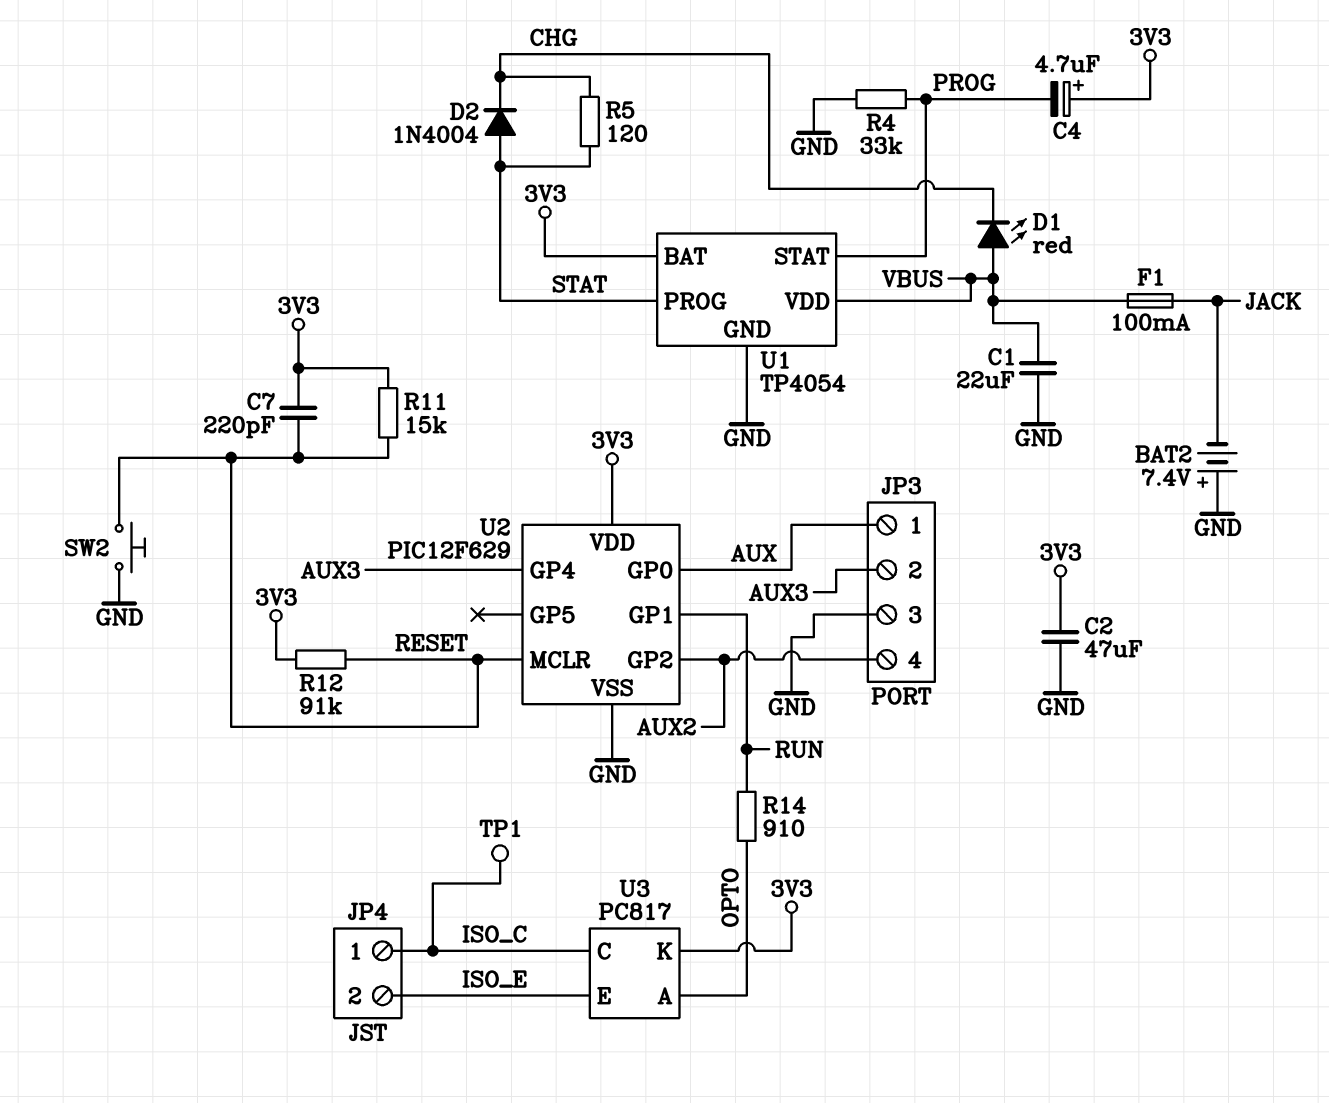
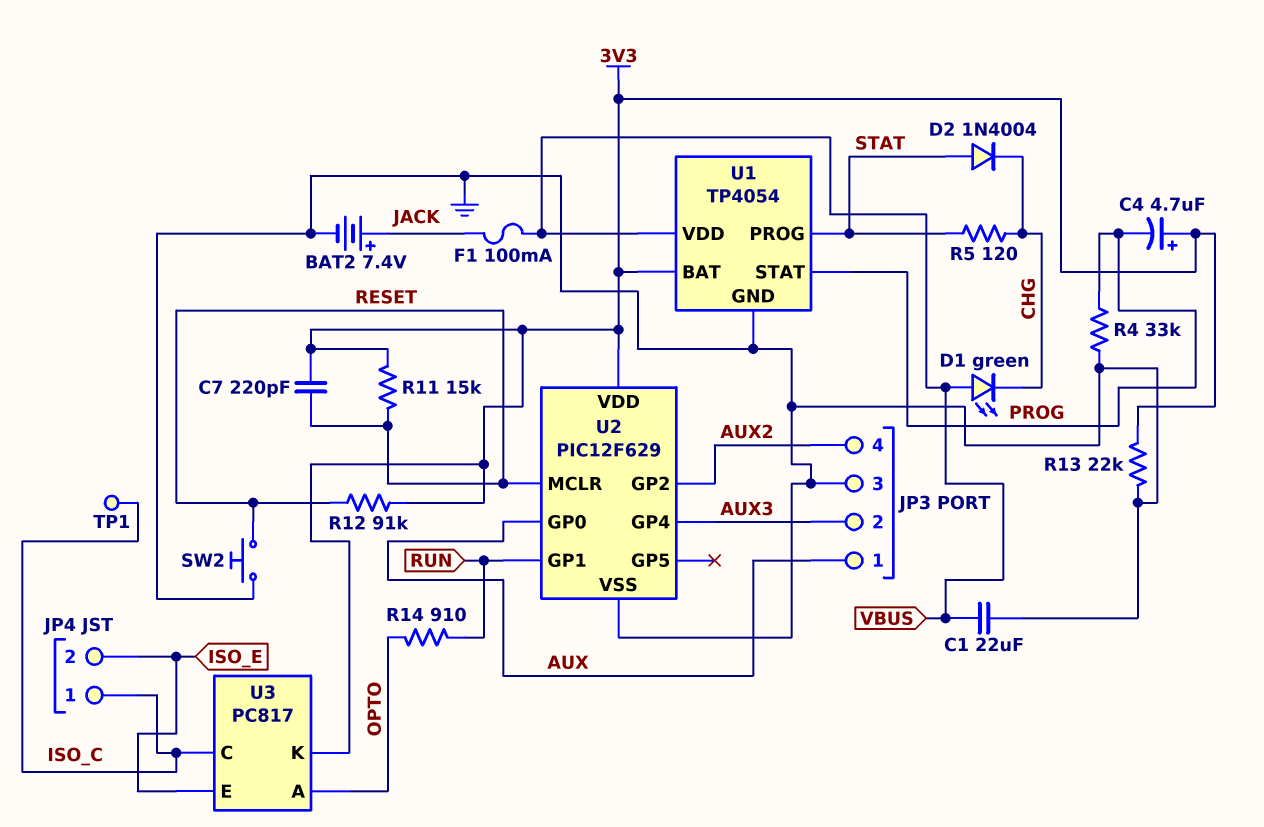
BAT2: 7.4V (plus GND, minus JACK) -> 7.4V (plus JACK, minus GND)
C2: 47uF (3V3, GND) -> none
D1: LED red (A VBUS, K CHG) -> LED green (A VBUS, K CHG)
R13: none -> 22k (3V3, GND)

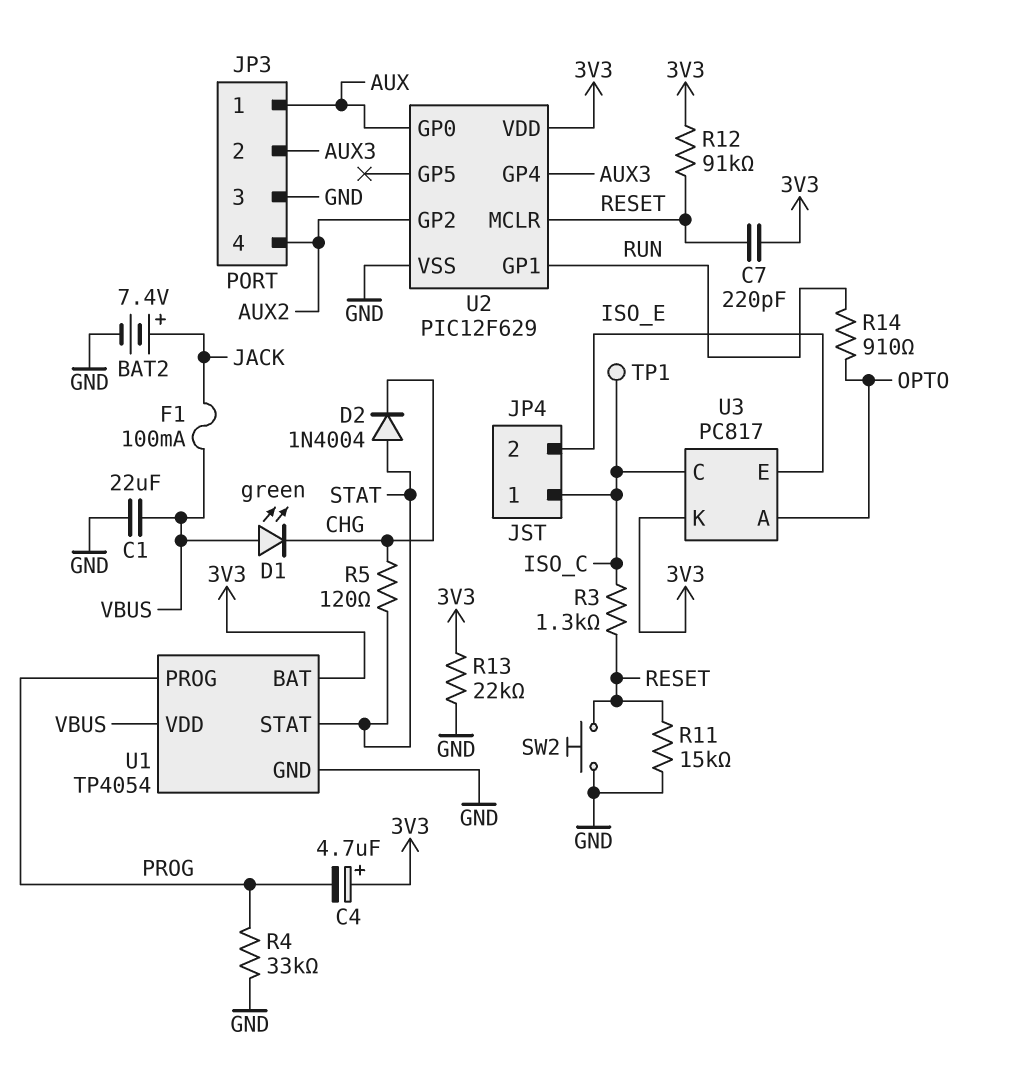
R3: none -> 1.3k (ISO_C, RESET)
R11: 15k (3V3, RESET) -> 15k (GND, RESET)
U1 pin PROG: STAT -> PROG
U1 pin STAT: PROG -> STAT

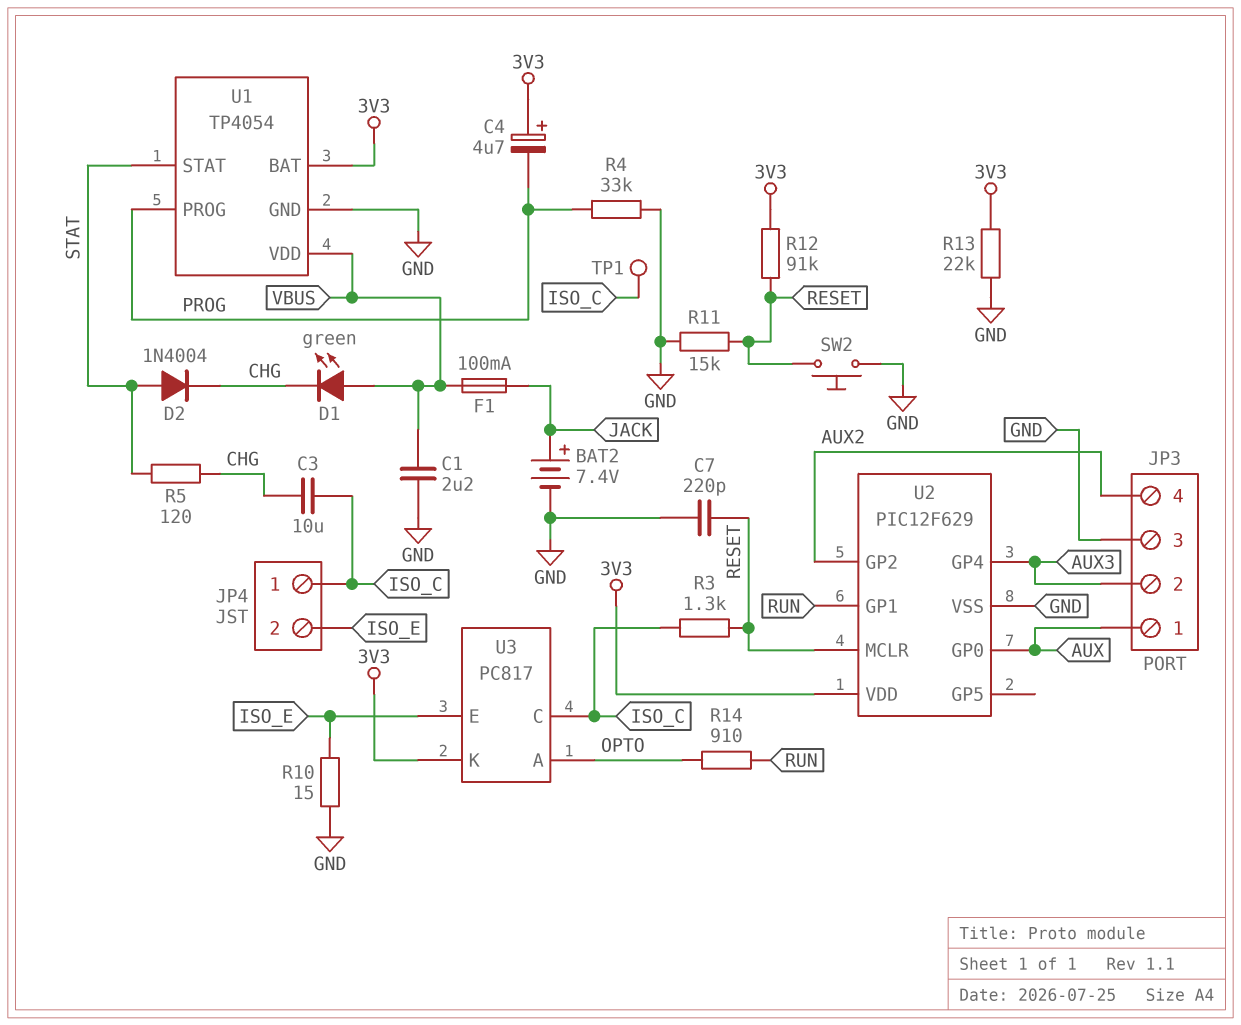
C1: 22uF (GND, VBUS) -> 2.2uF (GND, VBUS)
C3: none -> 10uF (CHG, ISO_C)
C7: 220pF (3V3, RESET) -> 220pF (GND, RESET)
R10: none -> 15 (GND, ISO_E)

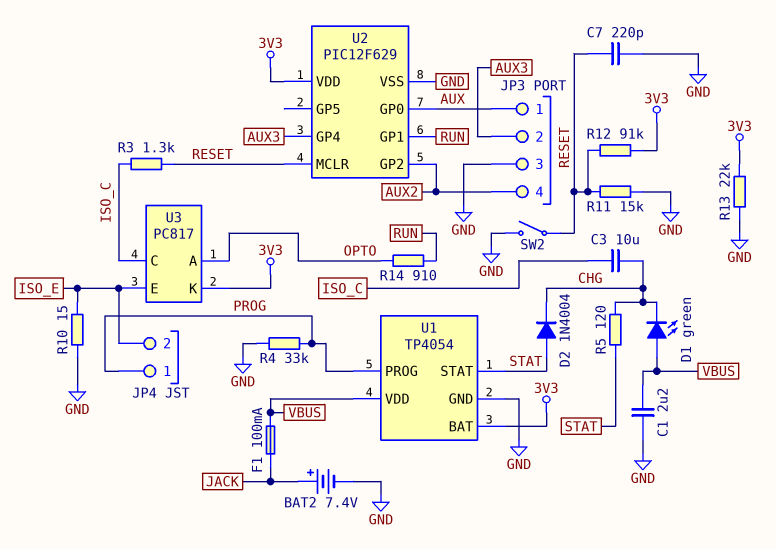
C4: 4.7uF (plus 3V3, minus PROG) -> none
JP4 pin 1: ISO_C -> PROG
SW2: button (GND, RESET) -> switch (GND, RESET)
TP1: test point (ISO_C) -> none

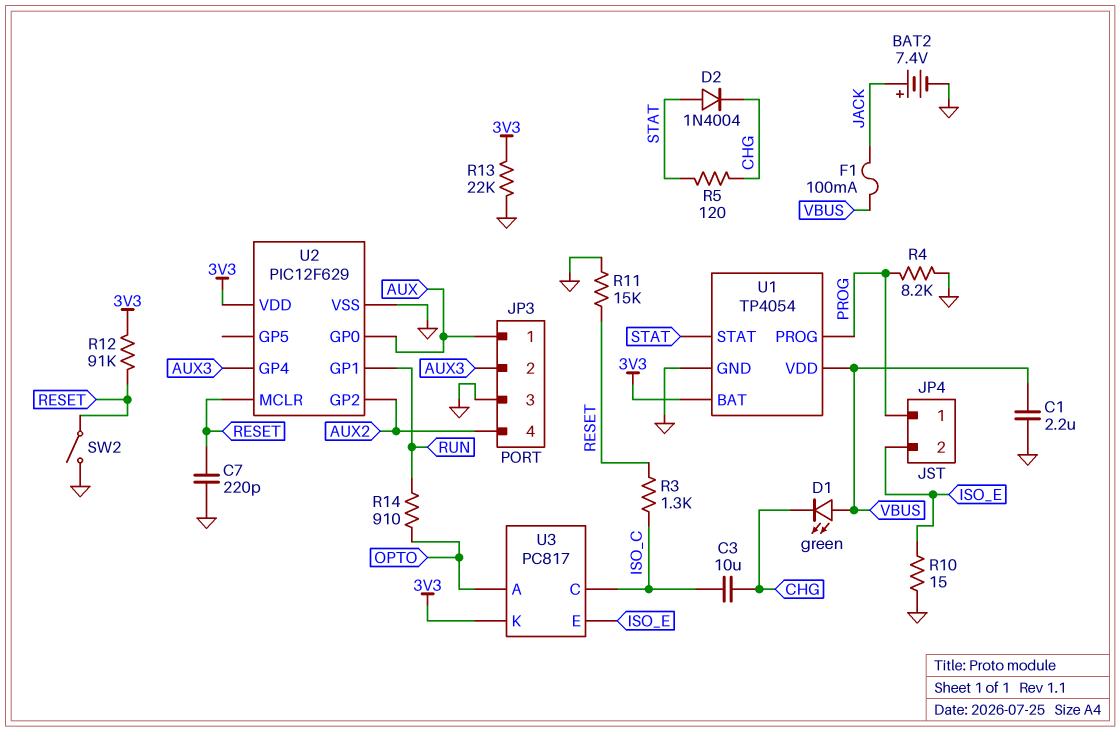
R4: 33k (GND, PROG) -> 8.2k (GND, PROG)

